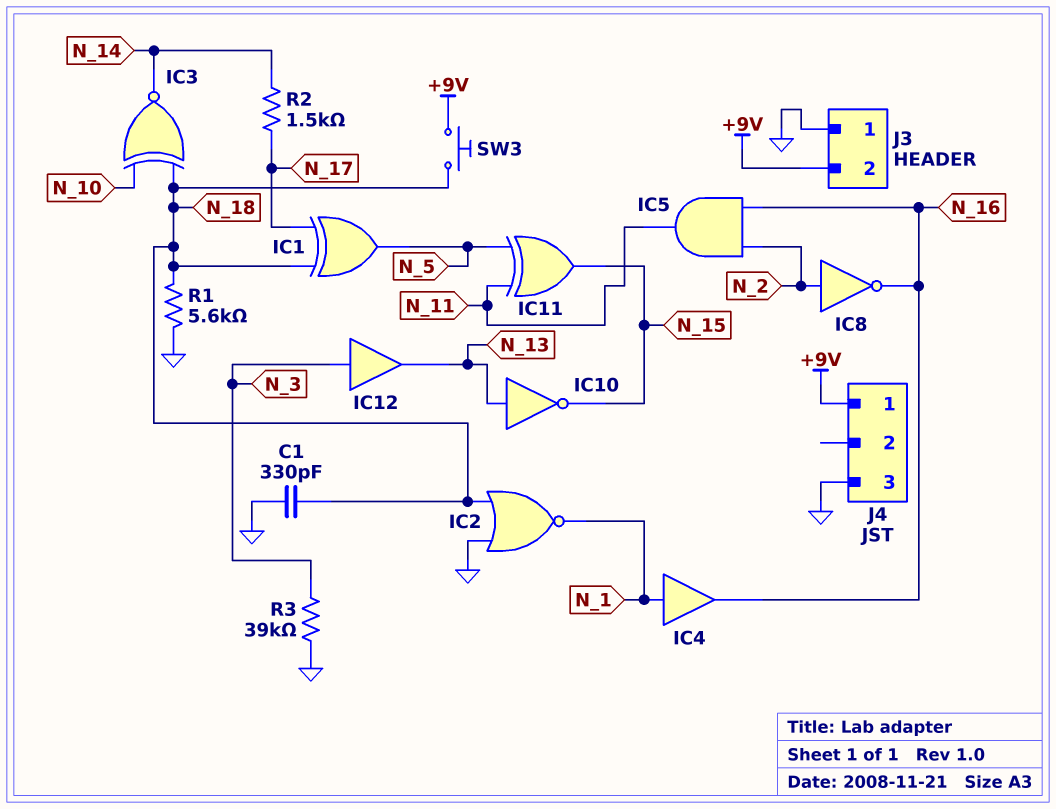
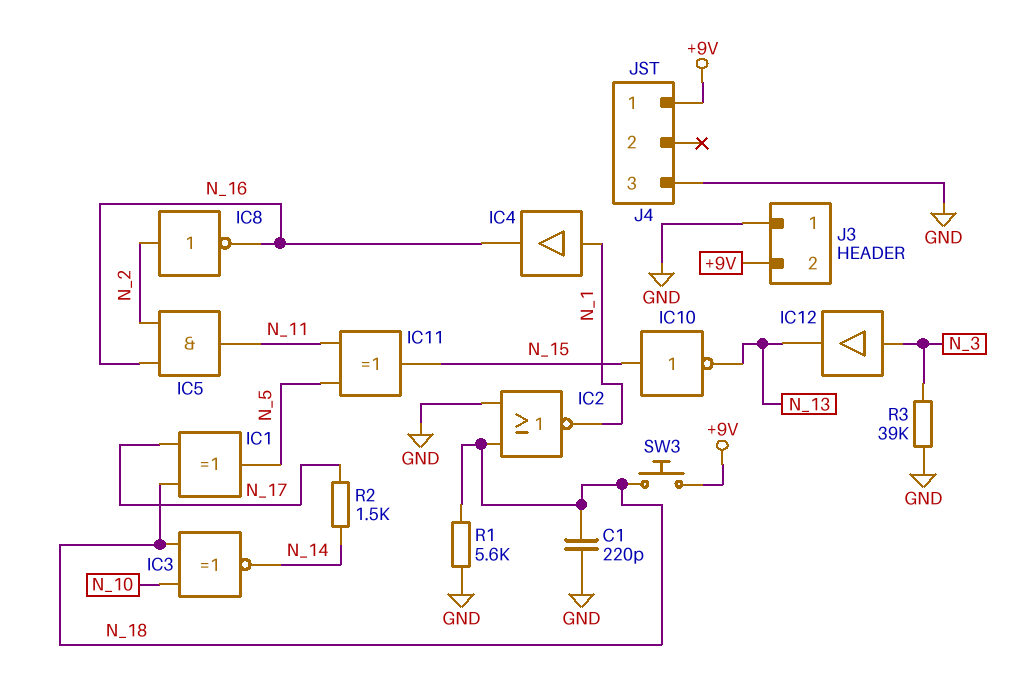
C1: 330pF (GND, N_18) -> 220pF (GND, N_18)
IC10: NOT (in N_13, out N_15) -> NOT (in N_15, out N_13)

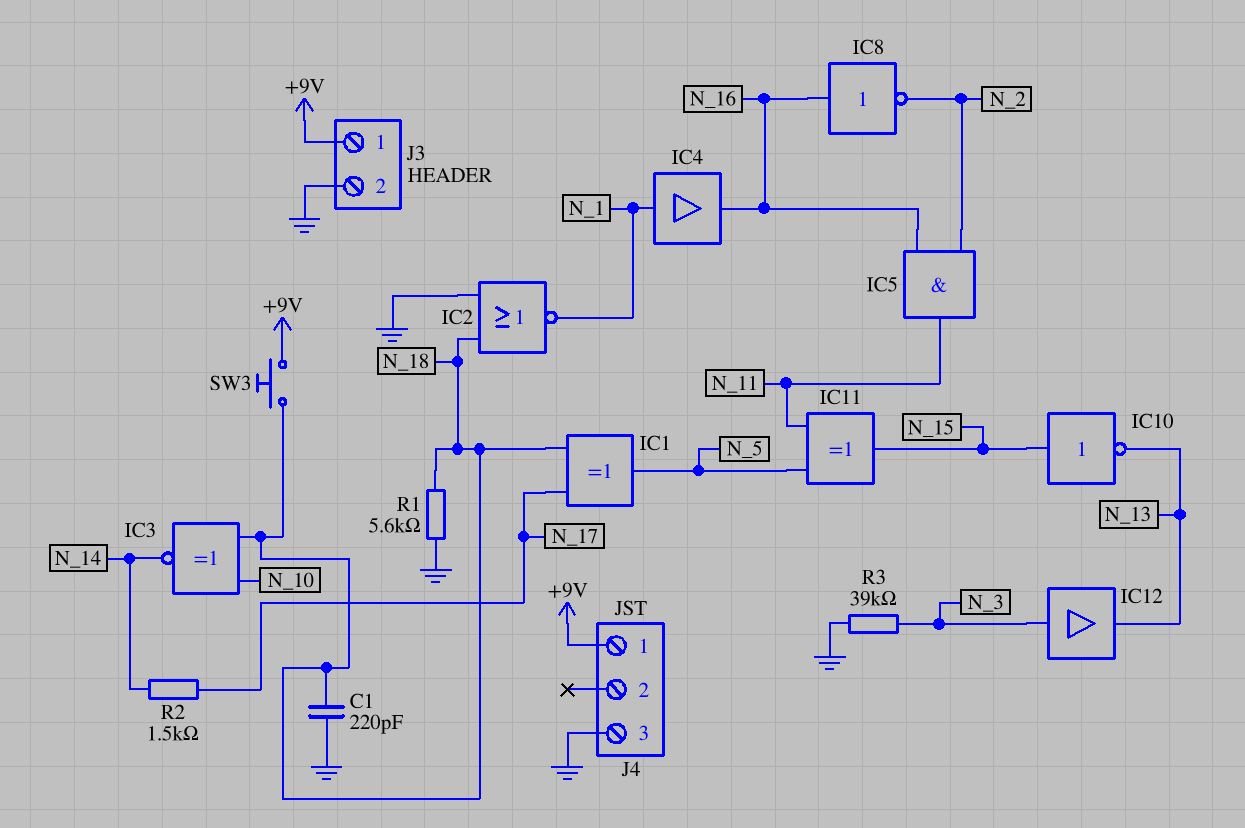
IC8: NOT (in N_2, out N_16) -> NOT (in N_16, out N_2)
J3 pin 1: GND -> +9V
J3 pin 2: +9V -> GND

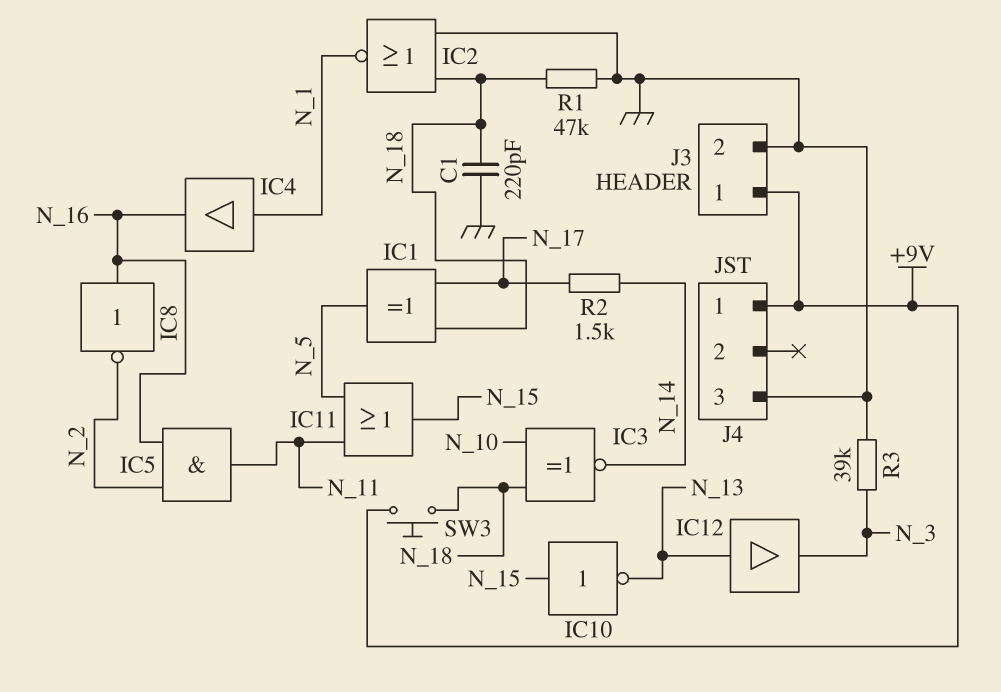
IC11: XOR (in N_5, in N_11, out N_15) -> OR (in N_5, in N_11, out N_15)
IC12: buffer (in N_3, out N_13) -> buffer (in N_13, out N_3)
R1: 5.6k (GND, N_18) -> 47k (GND, N_18)

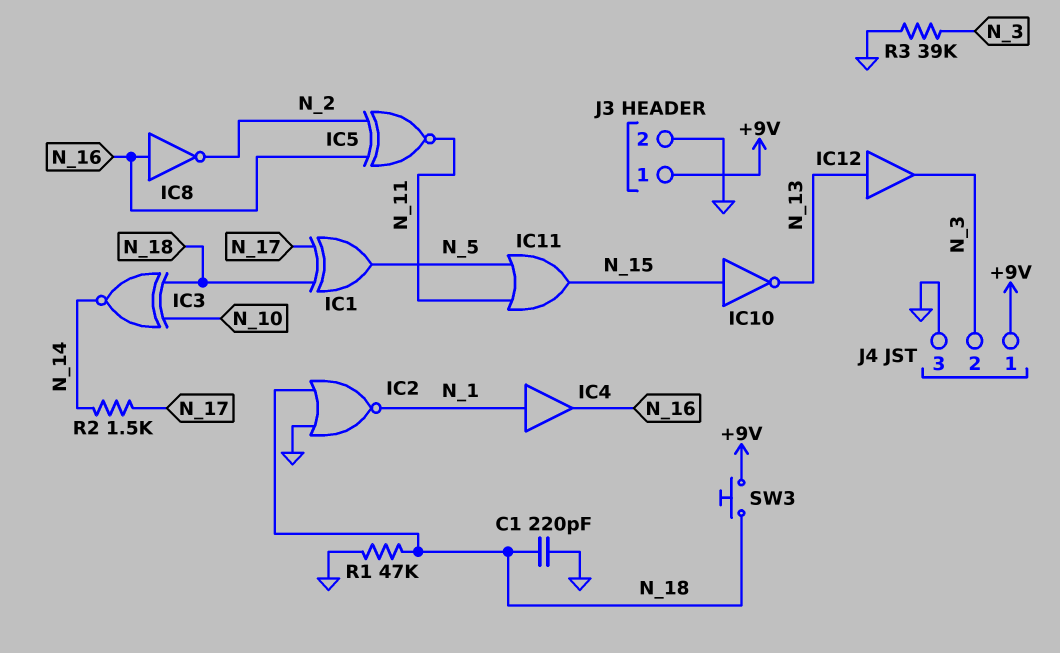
IC5: AND (in N_2, in N_16, out N_11) -> XNOR (in N_2, in N_16, out N_11)
J4 pin 2: none -> N_3

